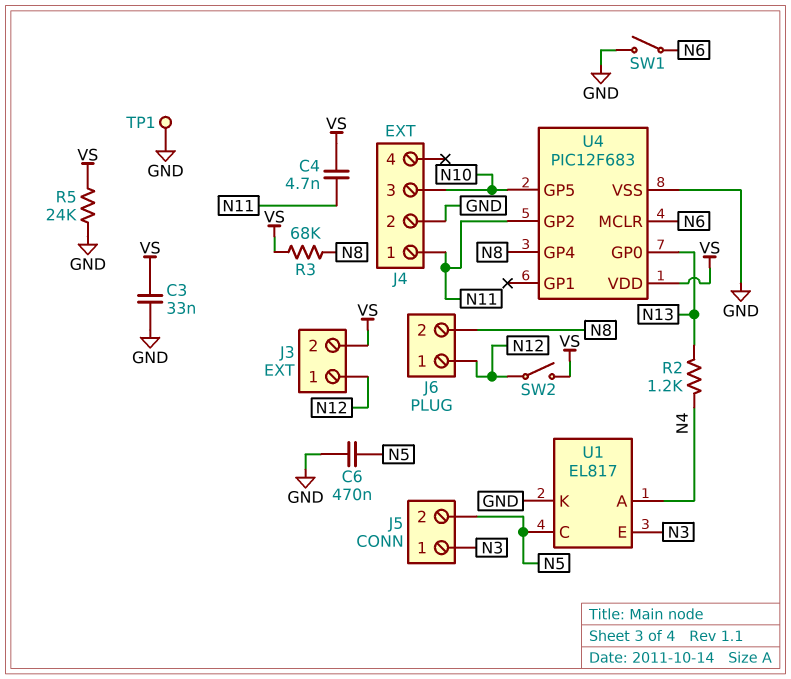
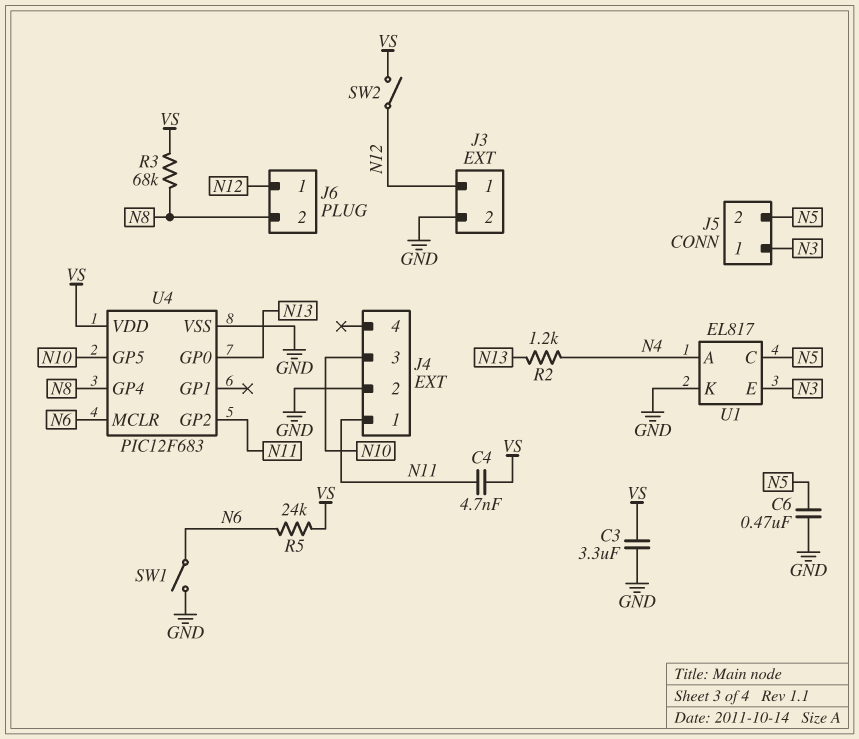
C3: 33nF (GND, VS) -> 3.3uF (GND, VS)
J3 pin 2: VS -> GND
R5: 24k (GND, VS) -> 24k (N6, VS)
TP1: test point (GND) -> none

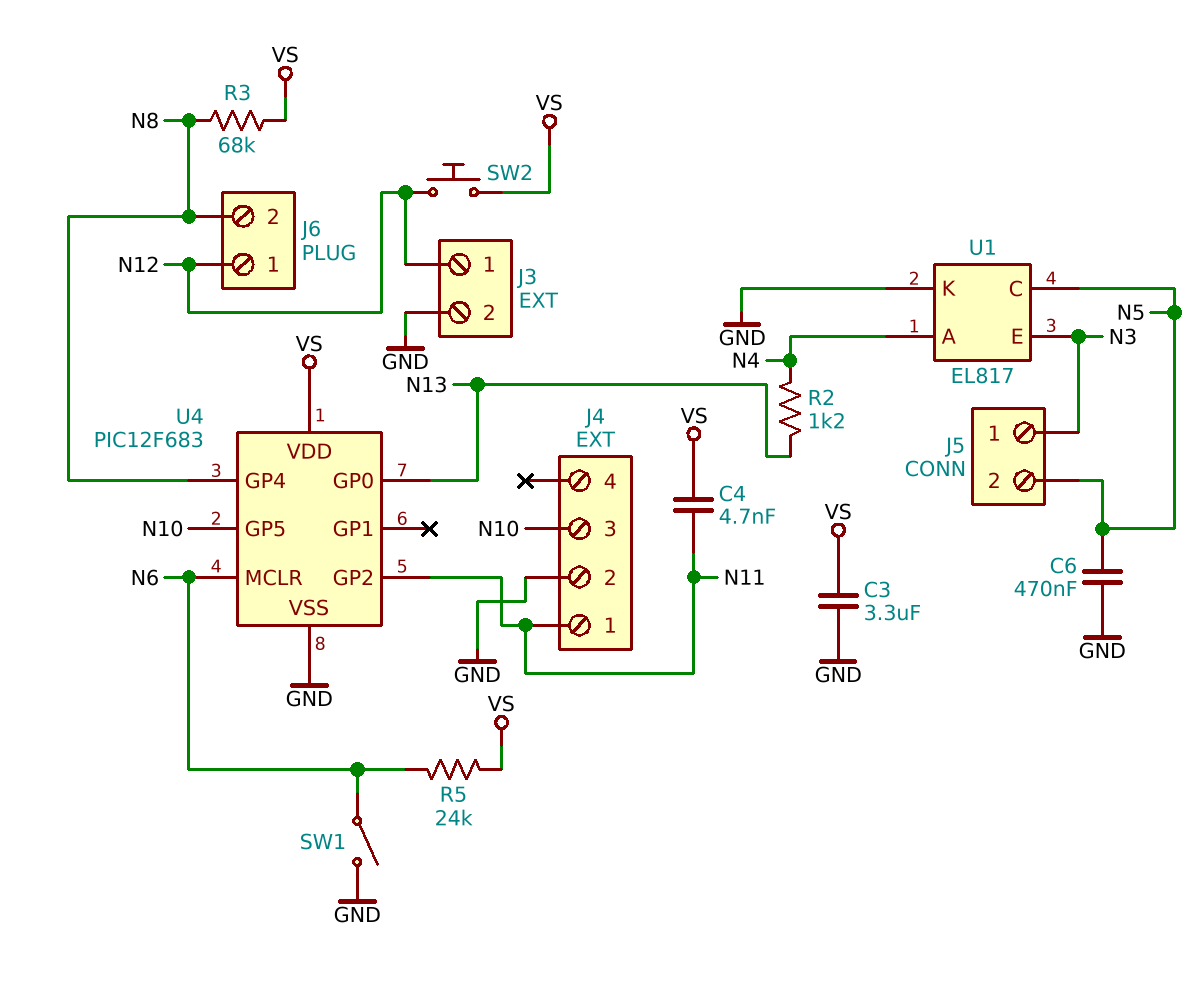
SW2: switch (N12, VS) -> button (N12, VS)

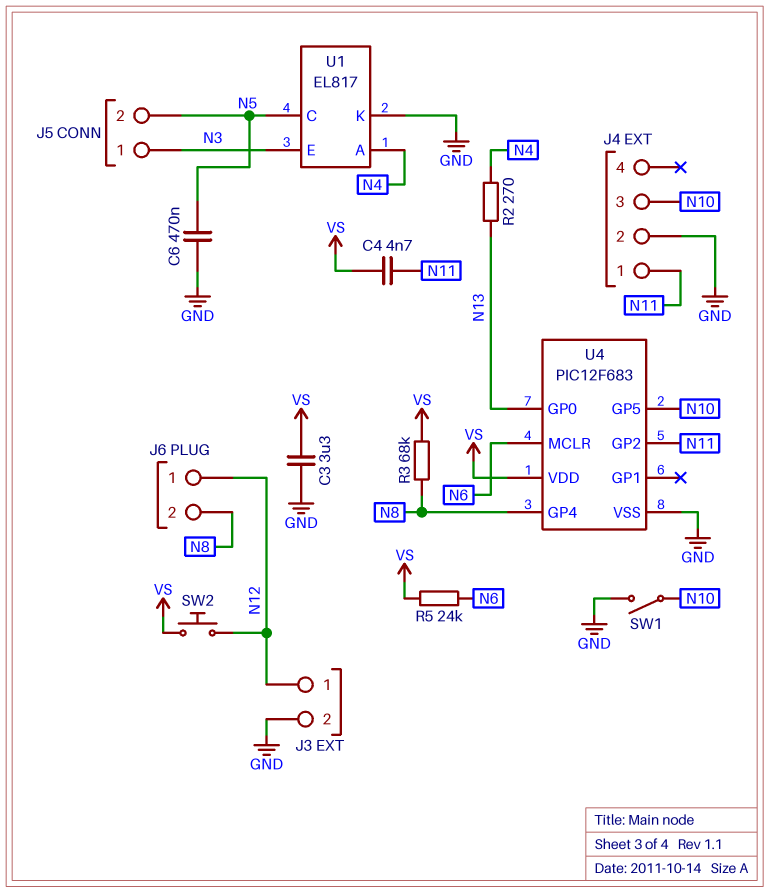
R2: 1.2k (N4, N13) -> 270 (N4, N13)
SW1: switch (GND, N6) -> switch (GND, N10)

